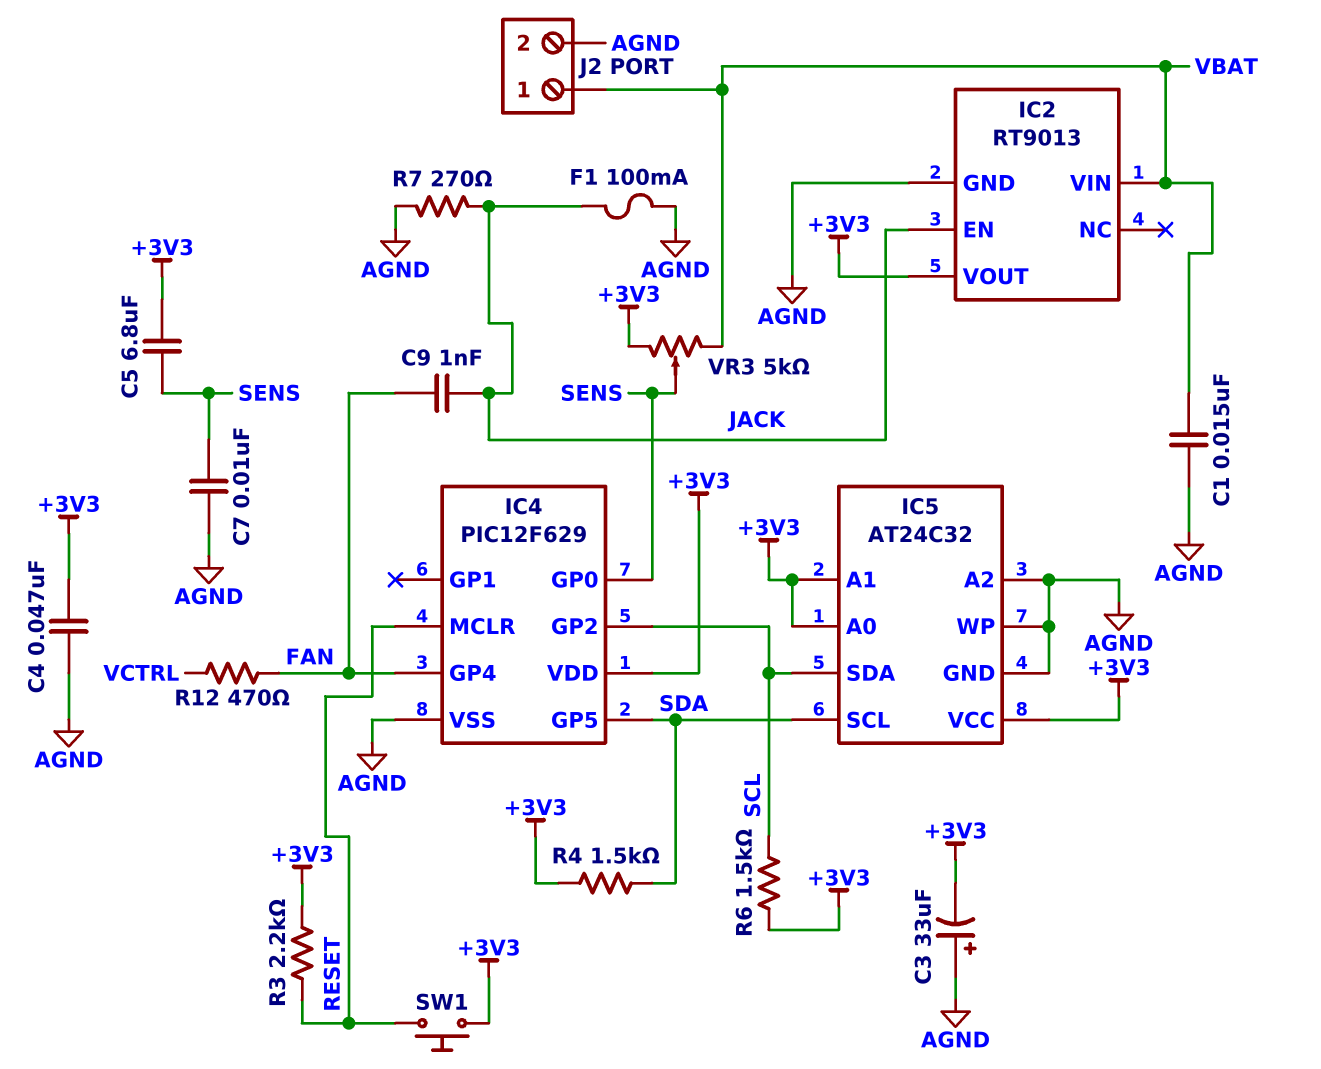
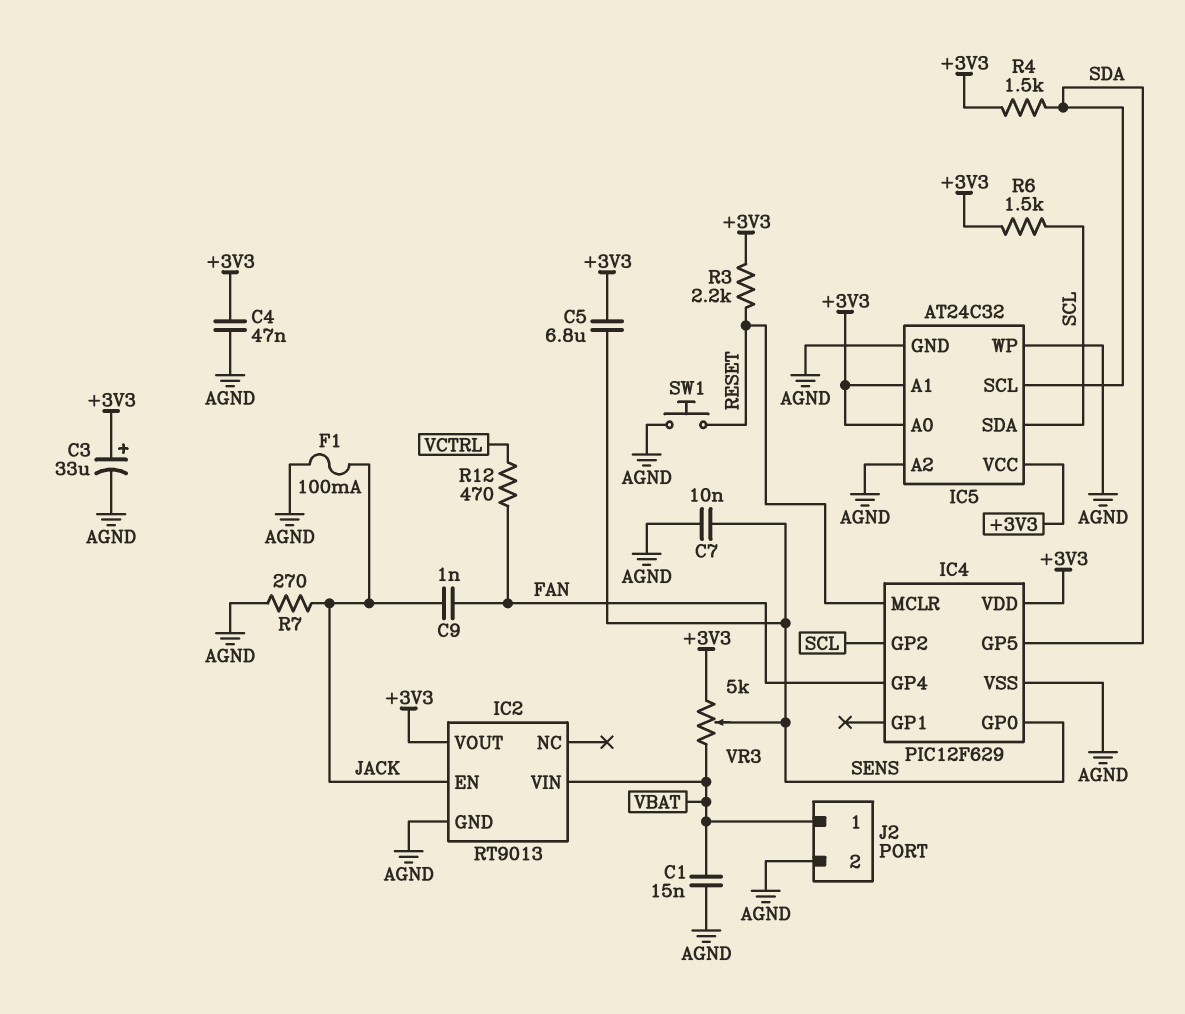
C3: 33uF (plus AGND, minus +3V3) -> 33uF (plus +3V3, minus AGND)
SW1: button (+3V3, RESET) -> button (AGND, RESET)

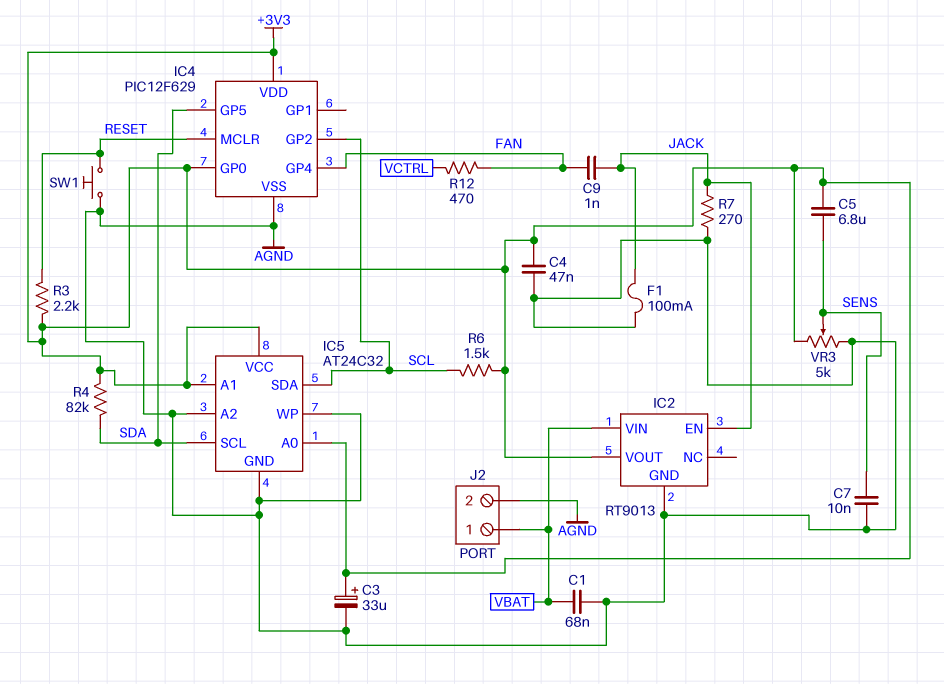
C1: 15nF (AGND, VBAT) -> 68nF (AGND, VBAT)
IC4 pin GP0: SENS -> +3V3
R4: 1.5k (+3V3, SDA) -> 82k (+3V3, SDA)
VR3: 5k (+3V3, VBAT, wiper SENS) -> 5k (+3V3, AGND, wiper SENS)

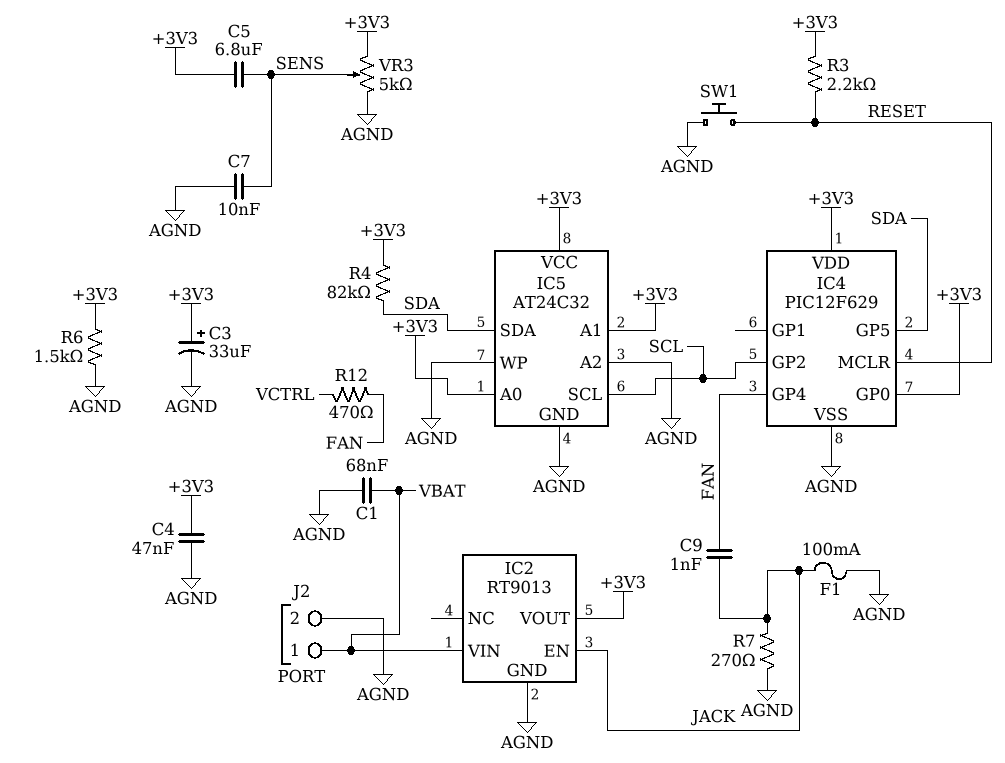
IC5 pin SCL: SDA -> SCL
IC5 pin SDA: SCL -> SDA
R6: 1.5k (+3V3, SCL) -> 1.5k (+3V3, AGND)

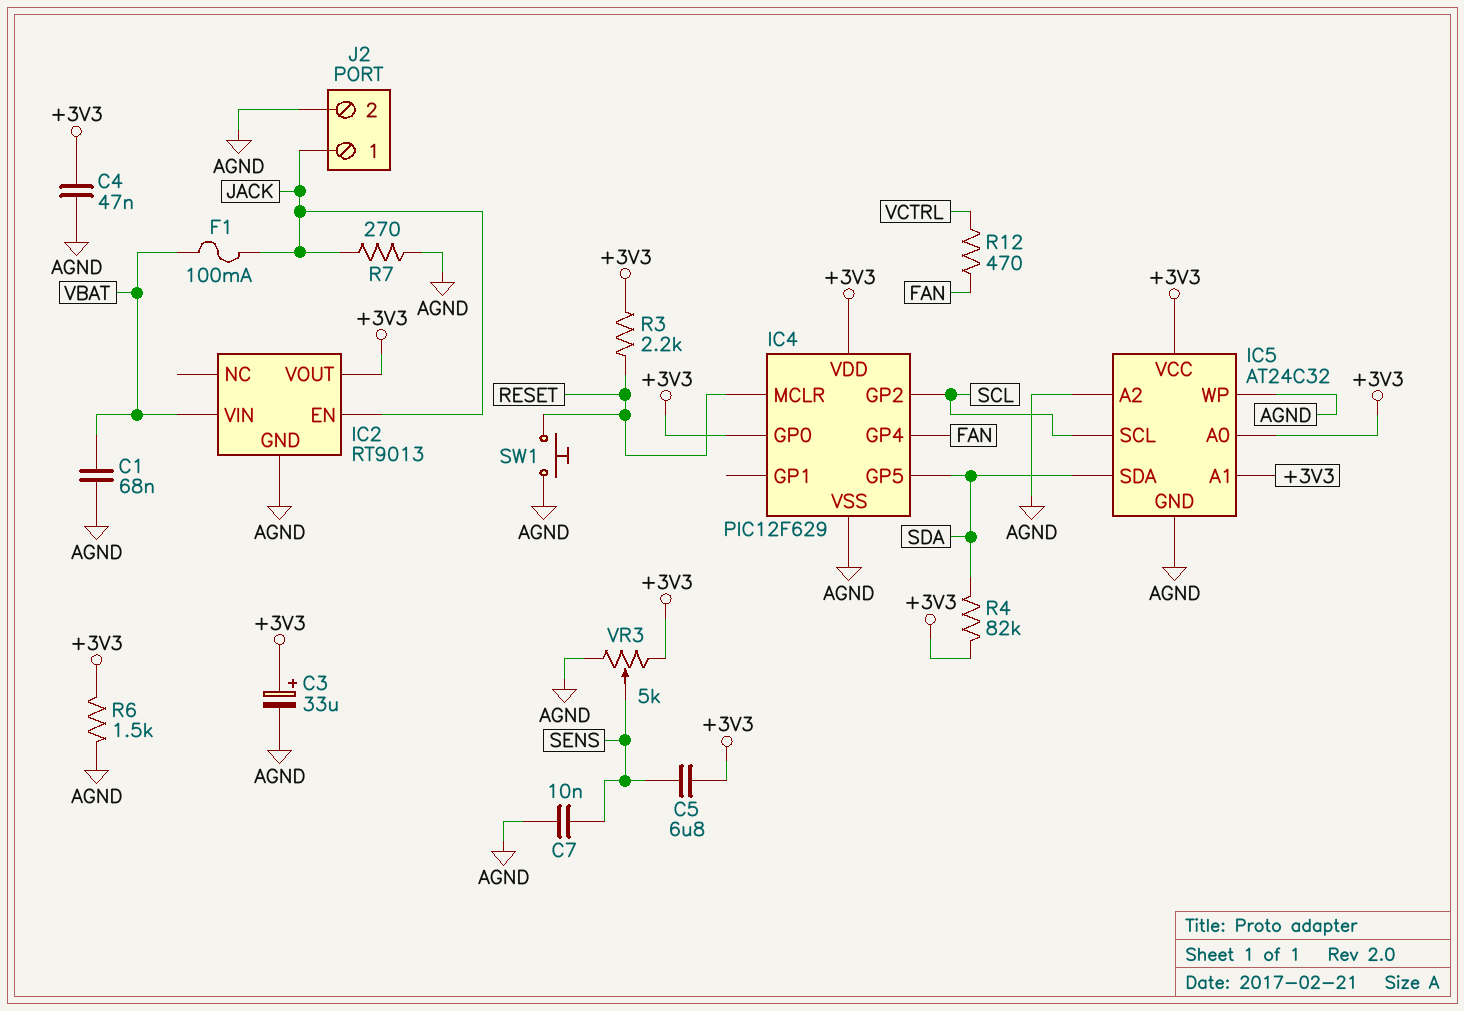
C9: 1nF (FAN, JACK) -> none
F1: 100mA (AGND, JACK) -> 100mA (JACK, VBAT)
J2 pin 1: VBAT -> JACK

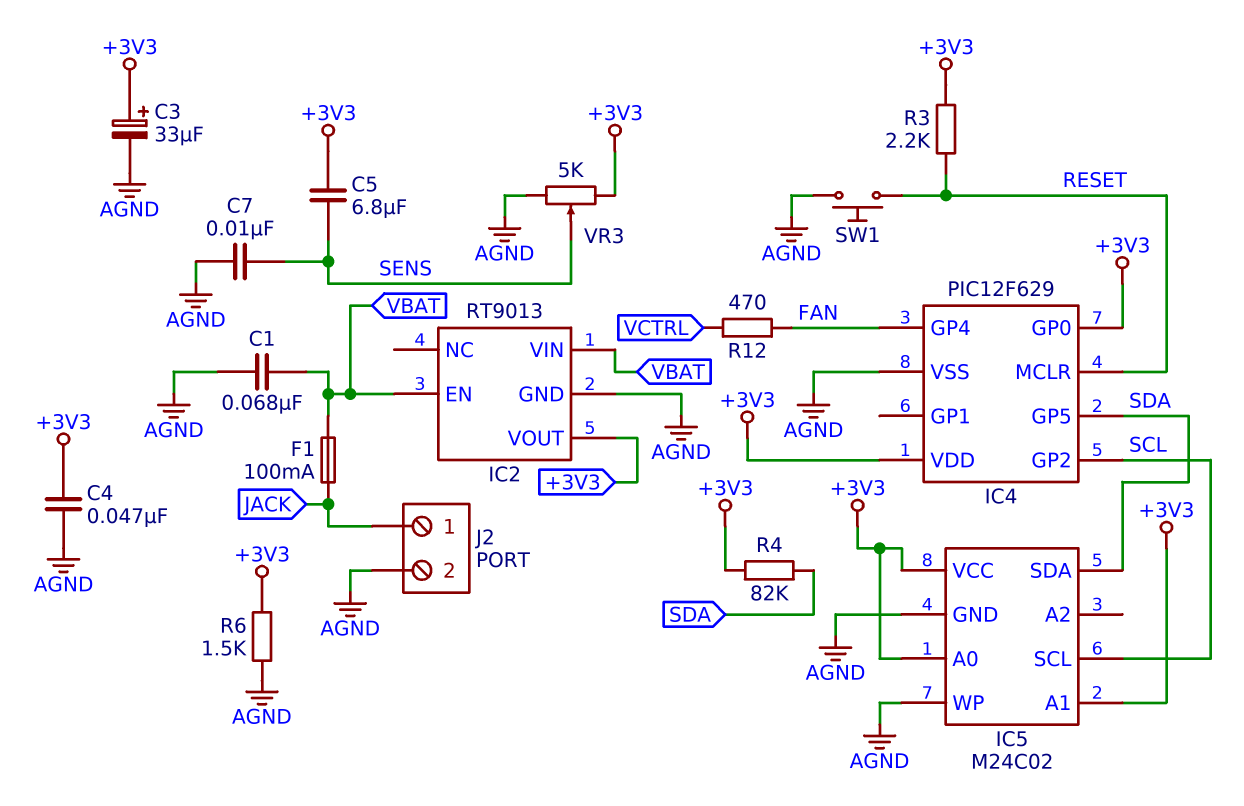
IC2 pin EN: JACK -> VBAT
IC5: AT24C32 -> M24C02
IC5 pin A2: AGND -> none
R7: 270 (AGND, JACK) -> none

